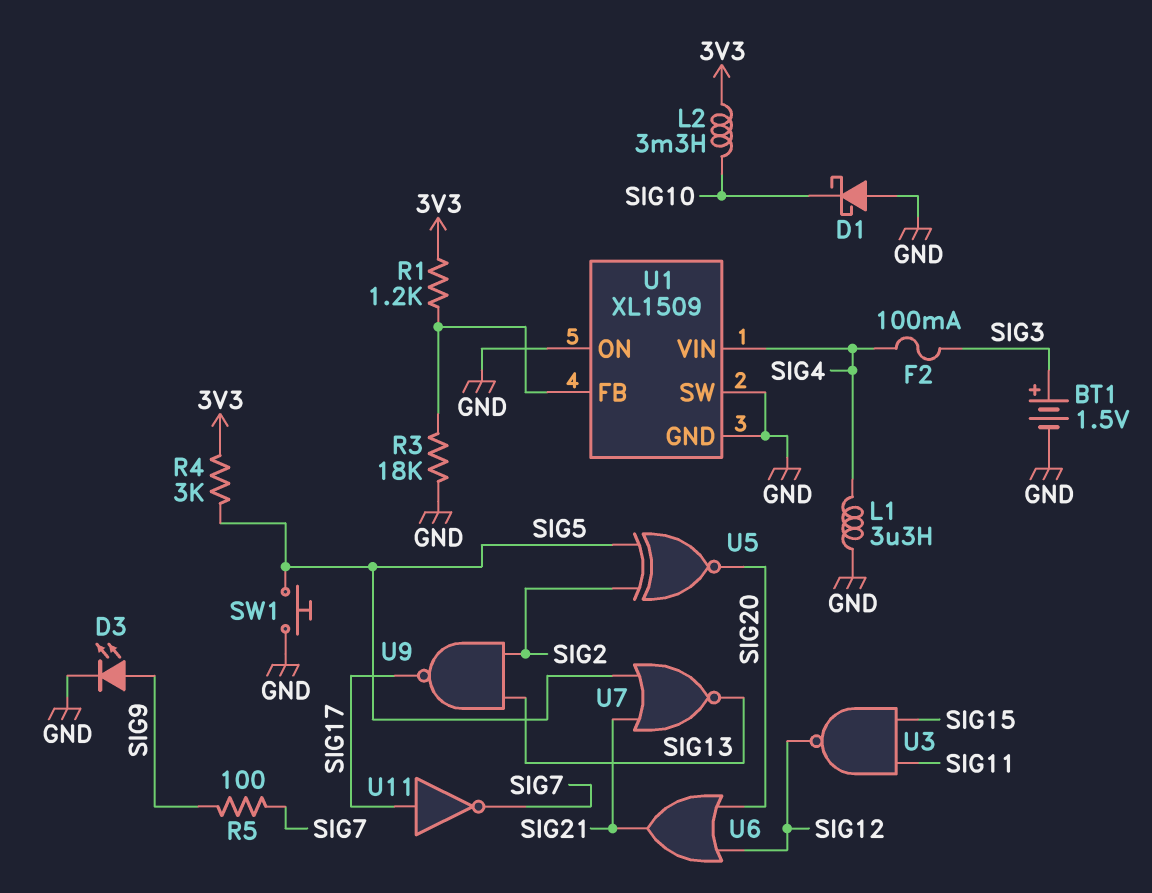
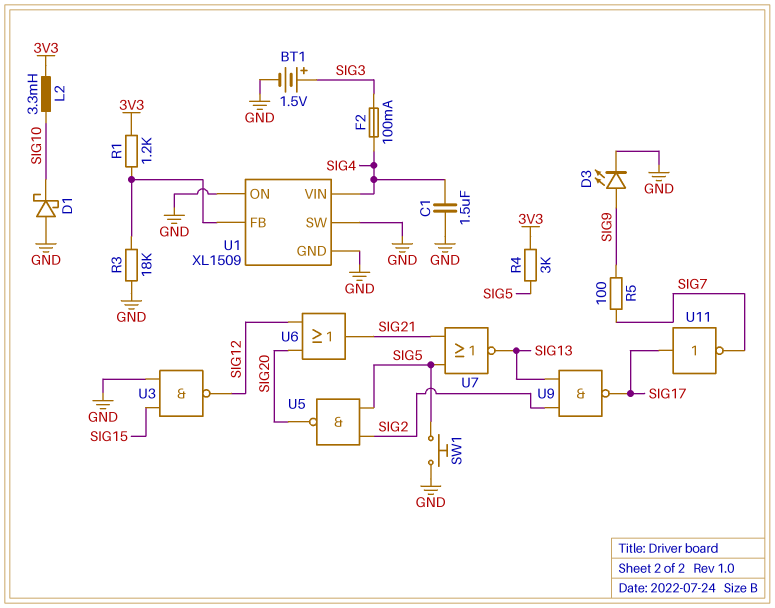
C1: none -> 1.5uF (GND, SIG4)
L1: 3.3uH (GND, SIG4) -> none
U3: NAND (in SIG11, in SIG15, out SIG12) -> NAND (in GND, in SIG15, out SIG12)
U5: XNOR (in SIG2, in SIG5, out SIG20) -> NAND (in SIG2, in SIG5, out SIG20)

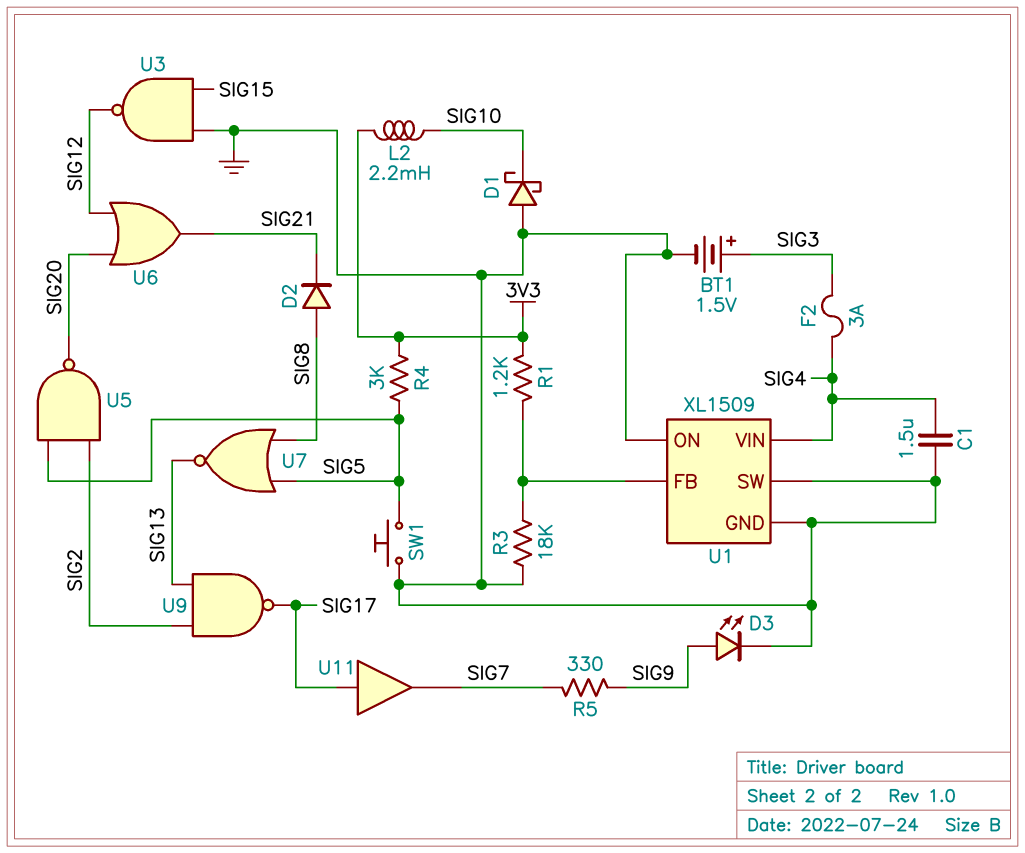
D2: none -> diode (A SIG8, K SIG21)
F2: 100mA (SIG3, SIG4) -> 3A (SIG3, SIG4)
L2: 3.3mH (3V3, SIG10) -> 2.2mH (3V3, SIG10)
R5: 100 (SIG7, SIG9) -> 330 (SIG7, SIG9)
U7: NOR (in SIG5, in SIG21, out SIG13) -> NOR (in SIG5, in SIG8, out SIG13)
U11: NOT (in SIG17, out SIG7) -> buffer (in SIG17, out SIG7)

